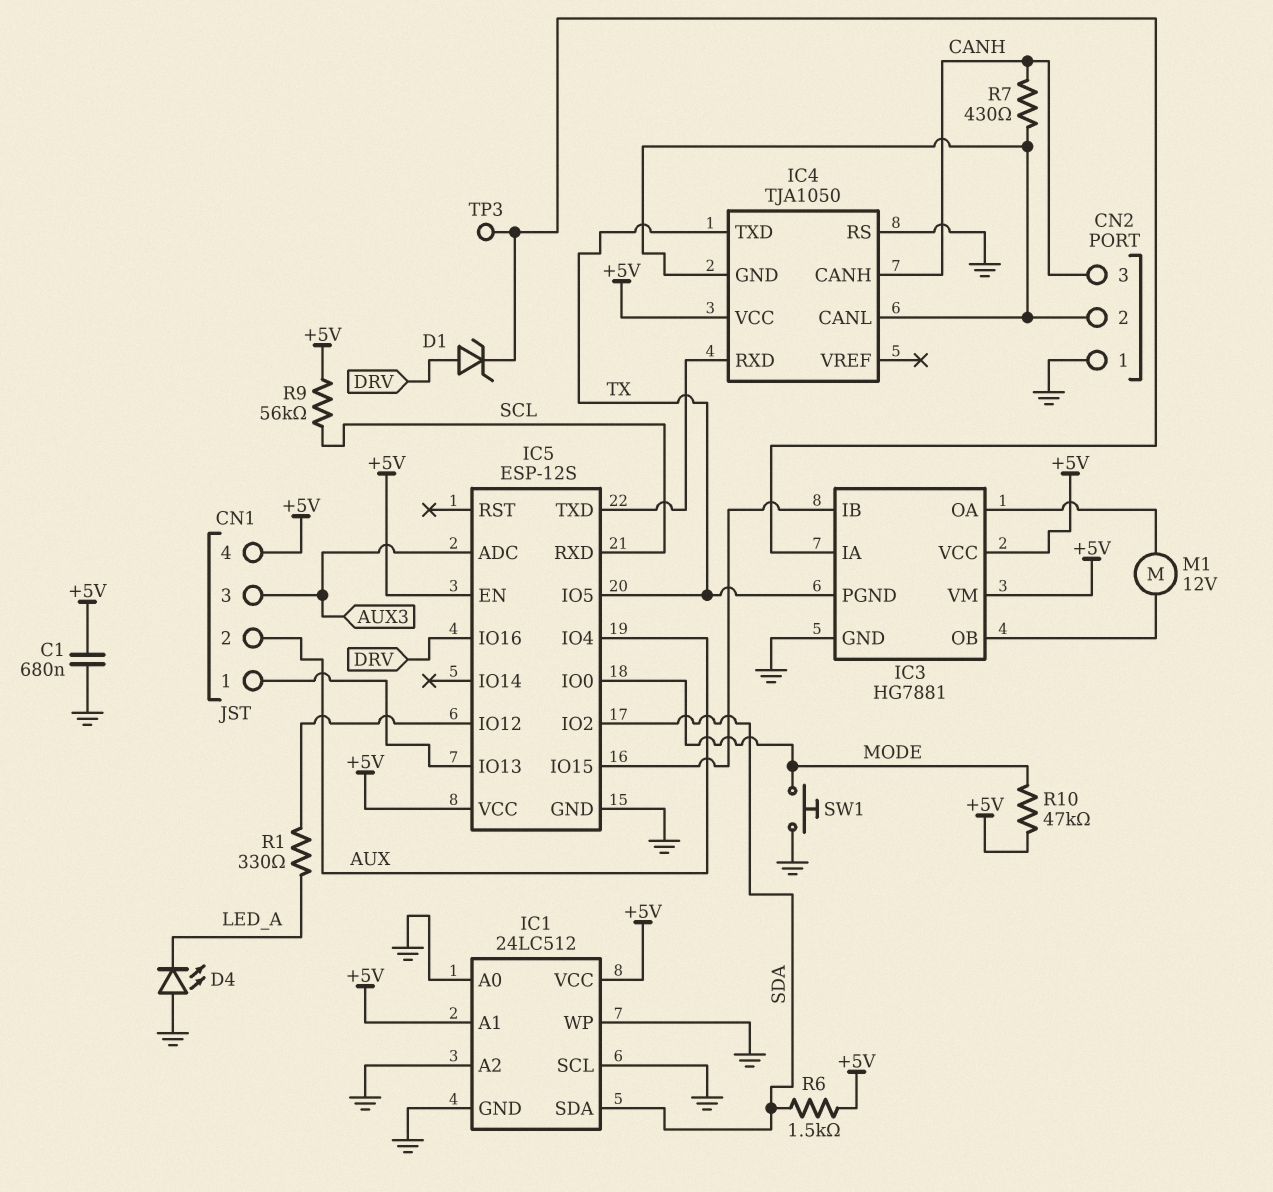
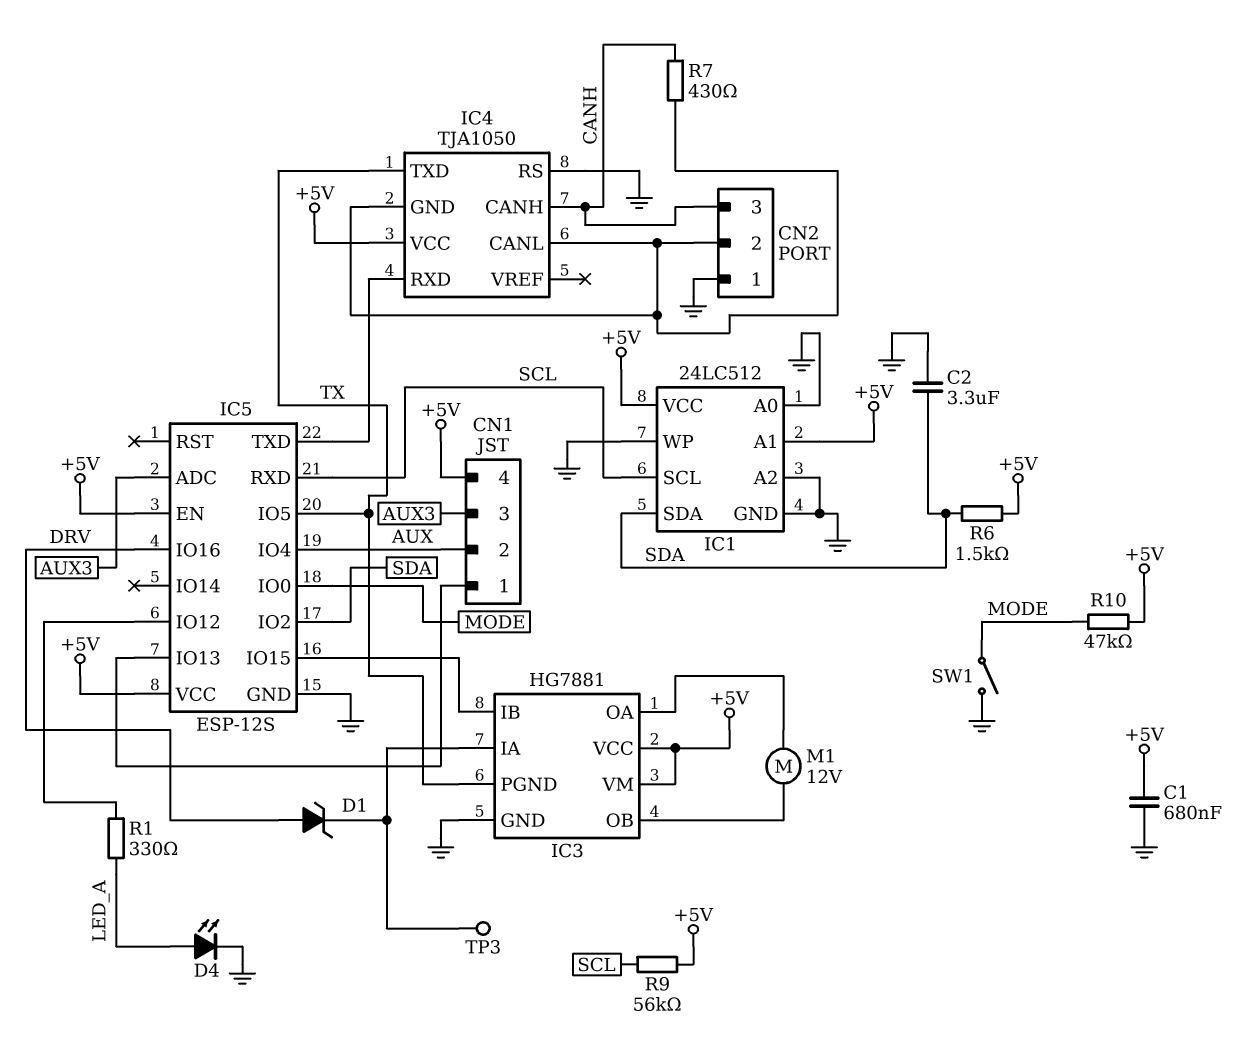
C2: none -> 3.3uF (GND, SDA)
D4: LED (A GND, K LED_A) -> LED (A LED_A, K GND)
IC1 pin SCL: GND -> SCL
SW1: button (GND, MODE) -> switch (GND, MODE)

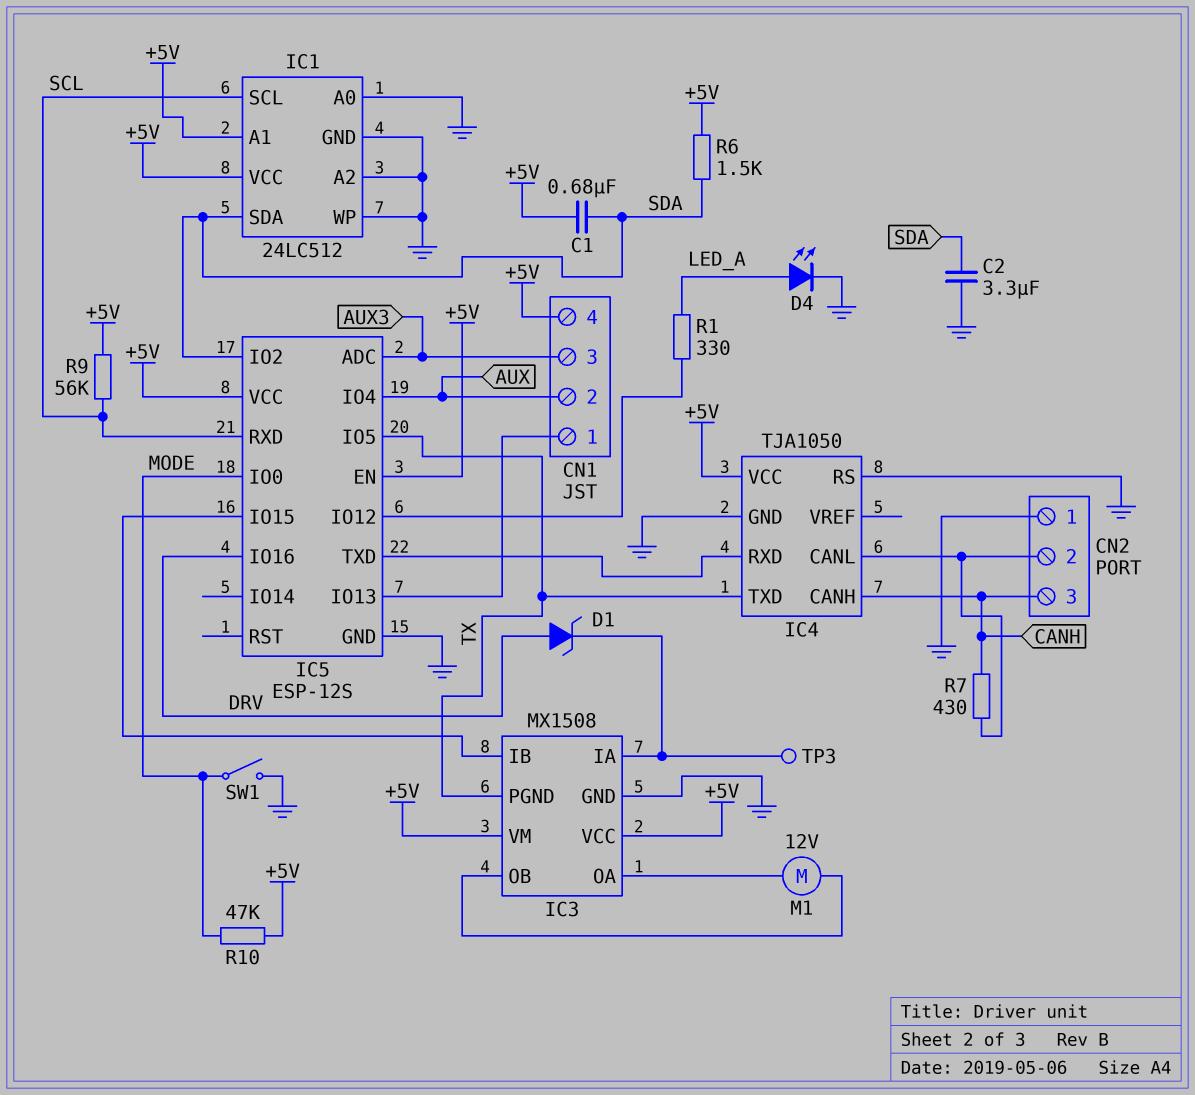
C1: 680nF (+5V, GND) -> 680nF (+5V, SDA)
IC3: HG7881 -> MX1508
IC4 pin GND: CN2/2 -> GND

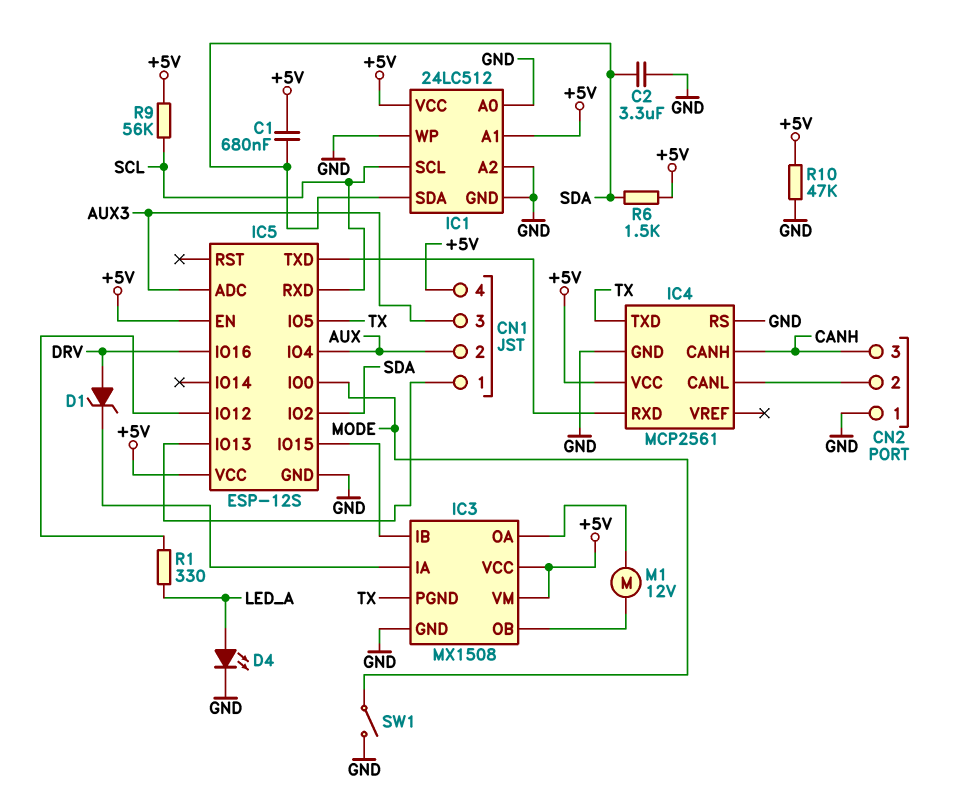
IC4: TJA1050 -> MCP2561
R7: 430 (CANH, CN2/2) -> none
R10: 47k (+5V, MODE) -> 47k (+5V, GND)
TP3: test point (IC3/IA) -> none

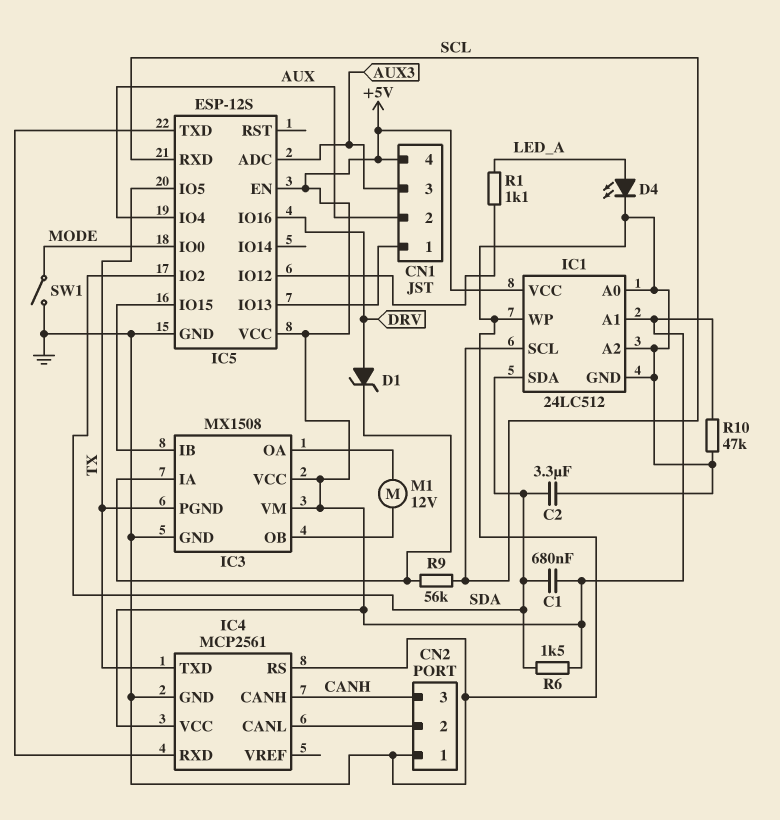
R1: 330 (IC5/IO12, LED_A) -> 1.1k (IC5/IO12, LED_A)
R9: 56k (+5V, SCL) -> 56k (IC3/IA, SCL)

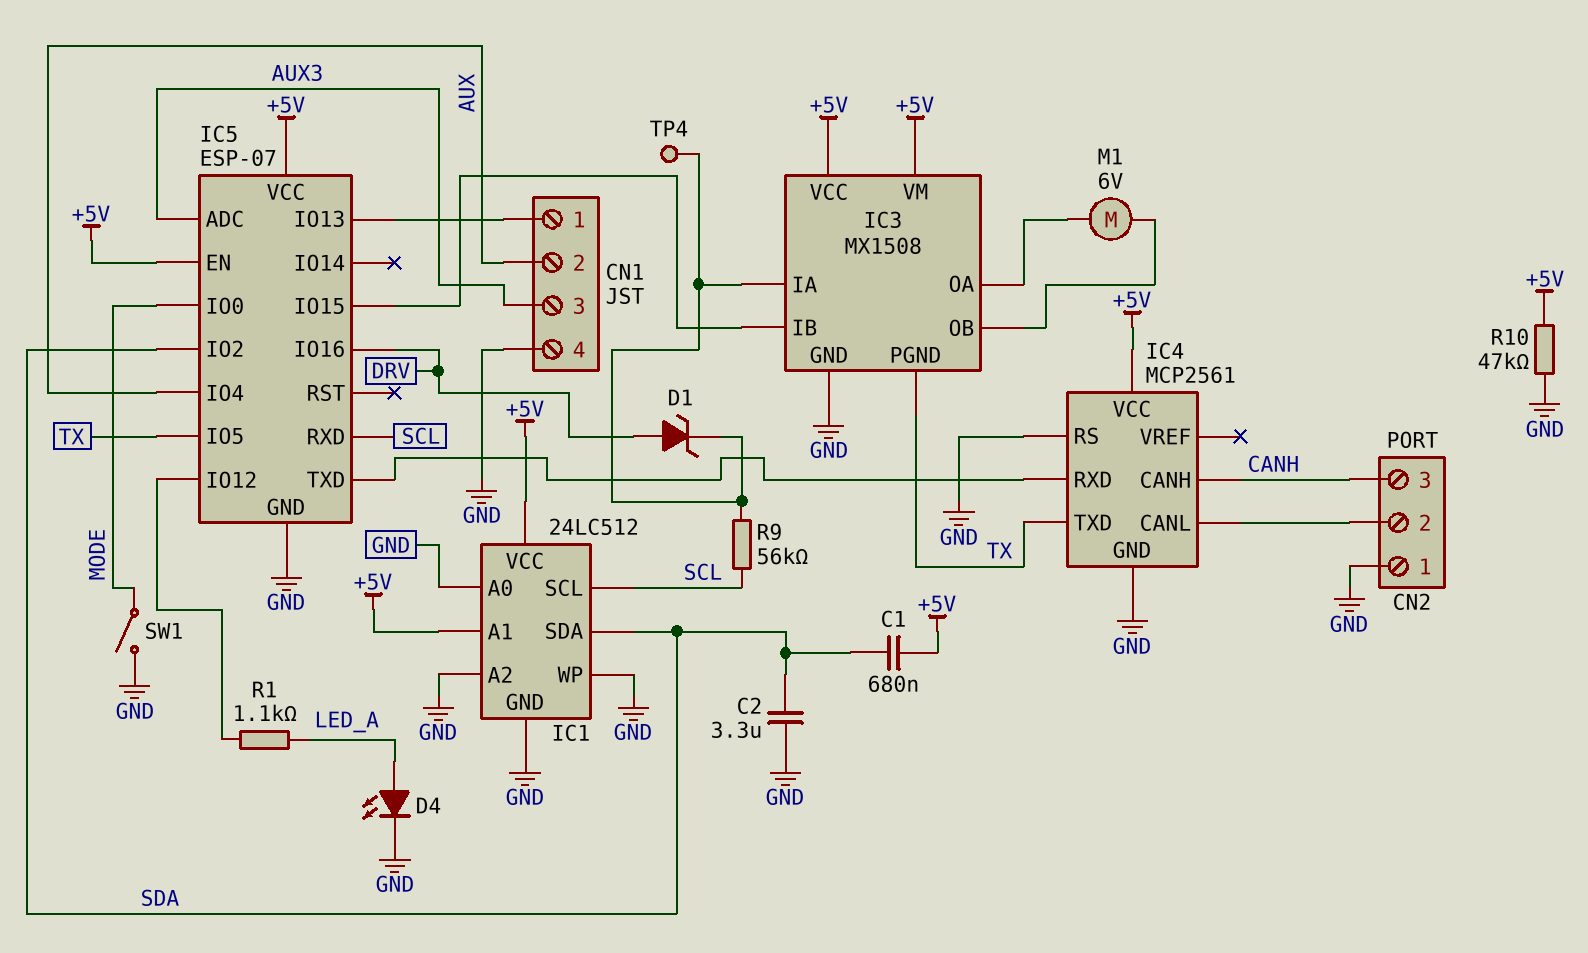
CN1 pin 4: +5V -> GND
IC5: ESP-12S -> ESP-07
M1: motor 12V (IC3/OA, IC3/OB) -> motor 6V (IC3/OA, IC3/OB)
R6: 1.5k (+5V, SDA) -> none
TP4: none -> test point (IC3/IA)

